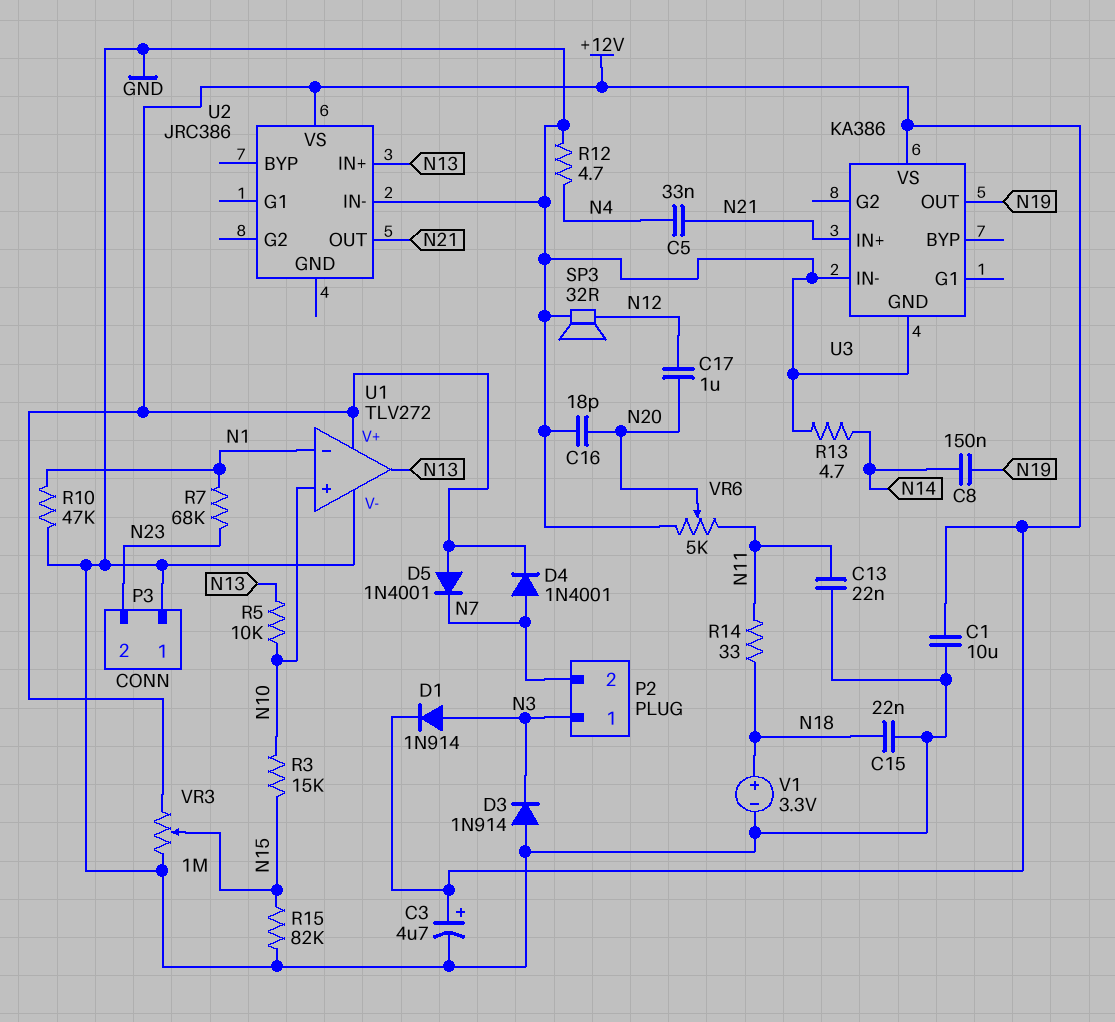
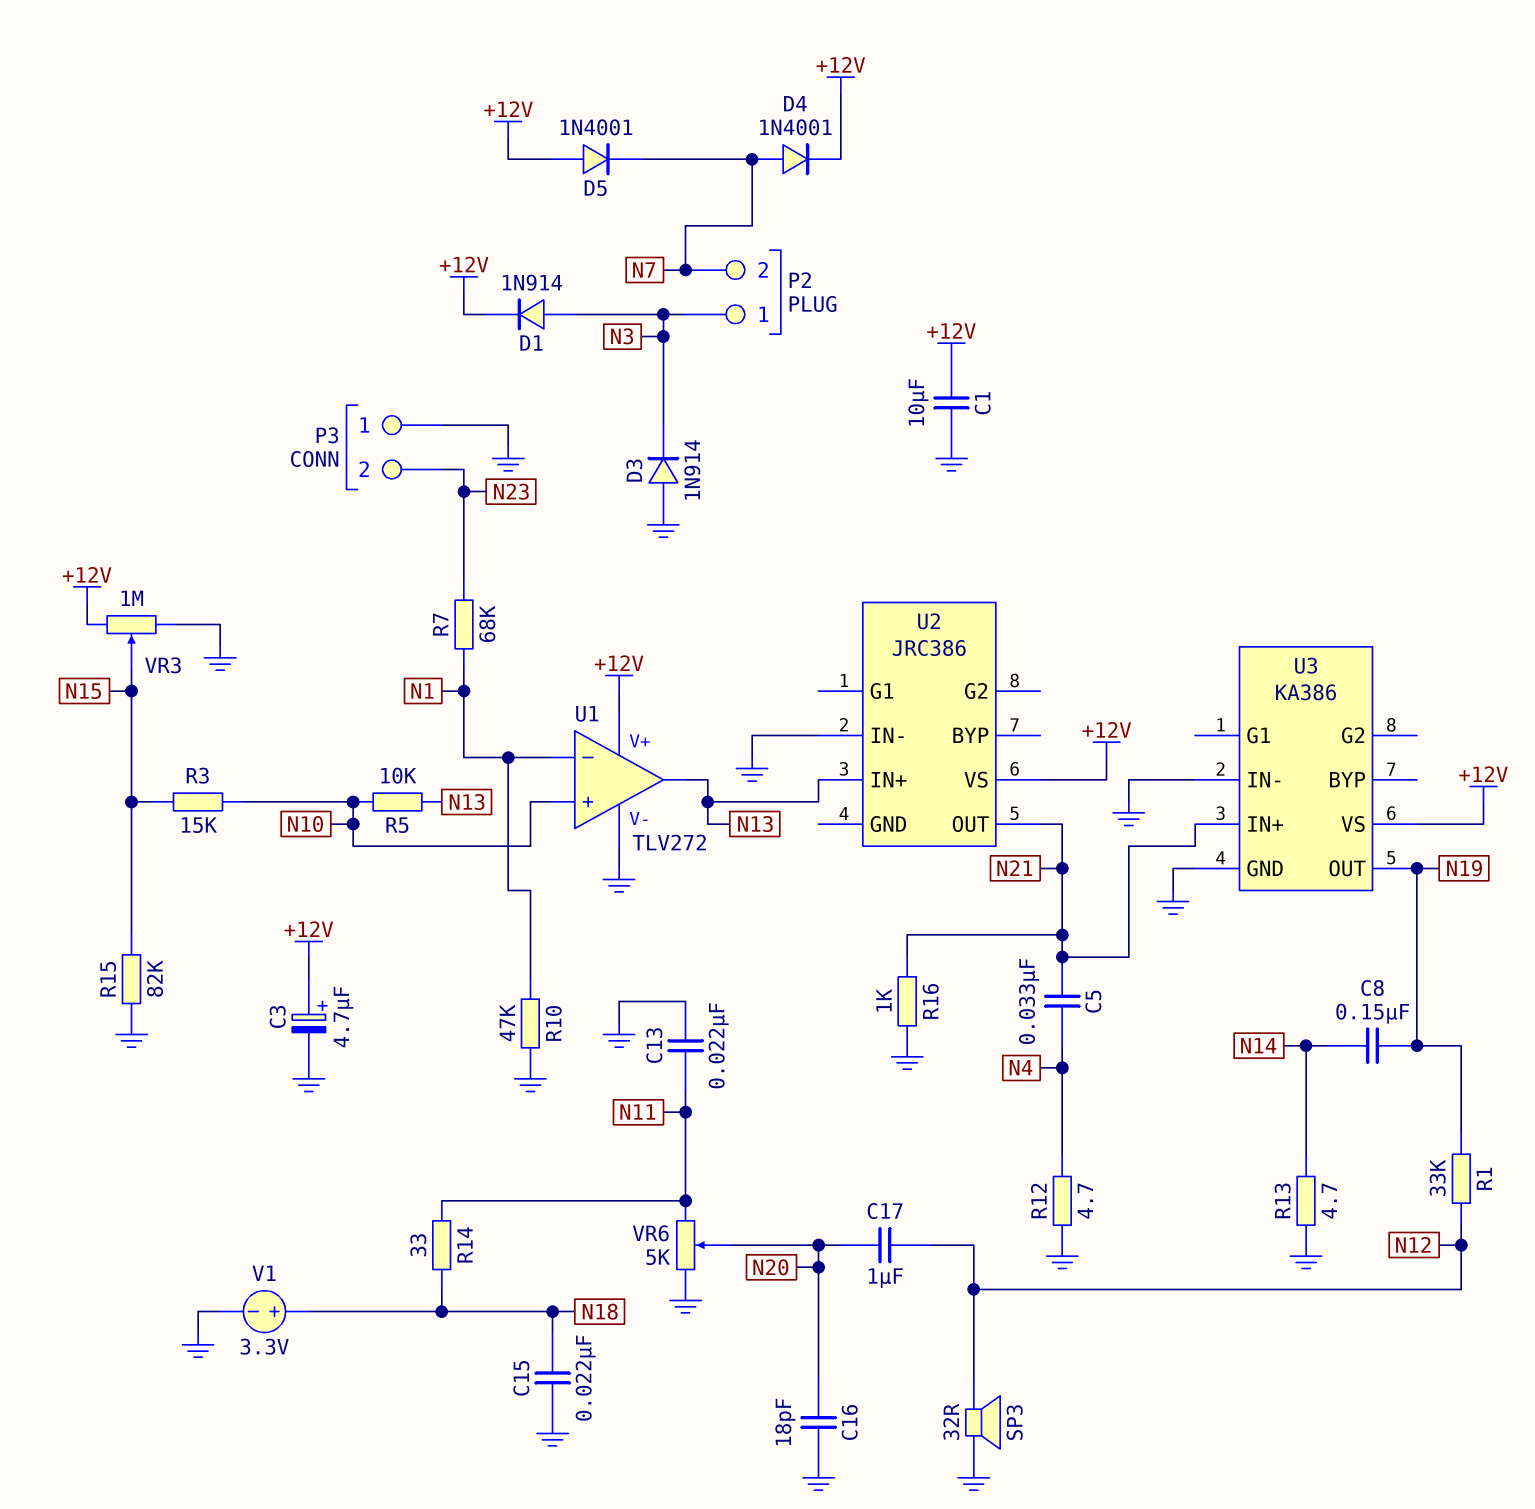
R1: none -> 33k (N12, N19)
R16: none -> 1k (GND, N21)

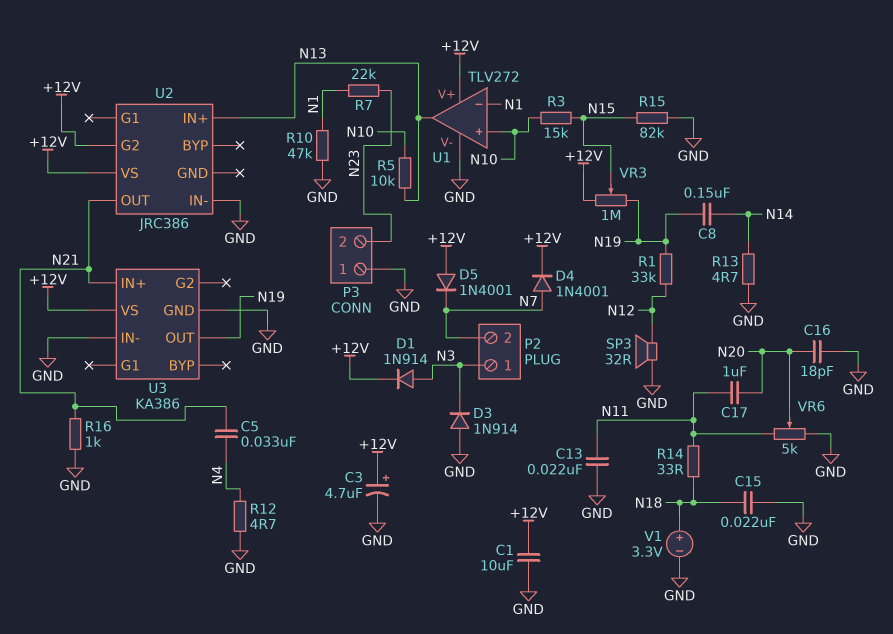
C17: 1uF (N12, N20) -> 1uF (N11, N20)
R7: 68k (N1, N23) -> 22k (N1, N23)
U2 pin G2: none -> +12V
VR3: 1M (+12V, GND, wiper N15) -> 1M (+12V, N19, wiper N15)

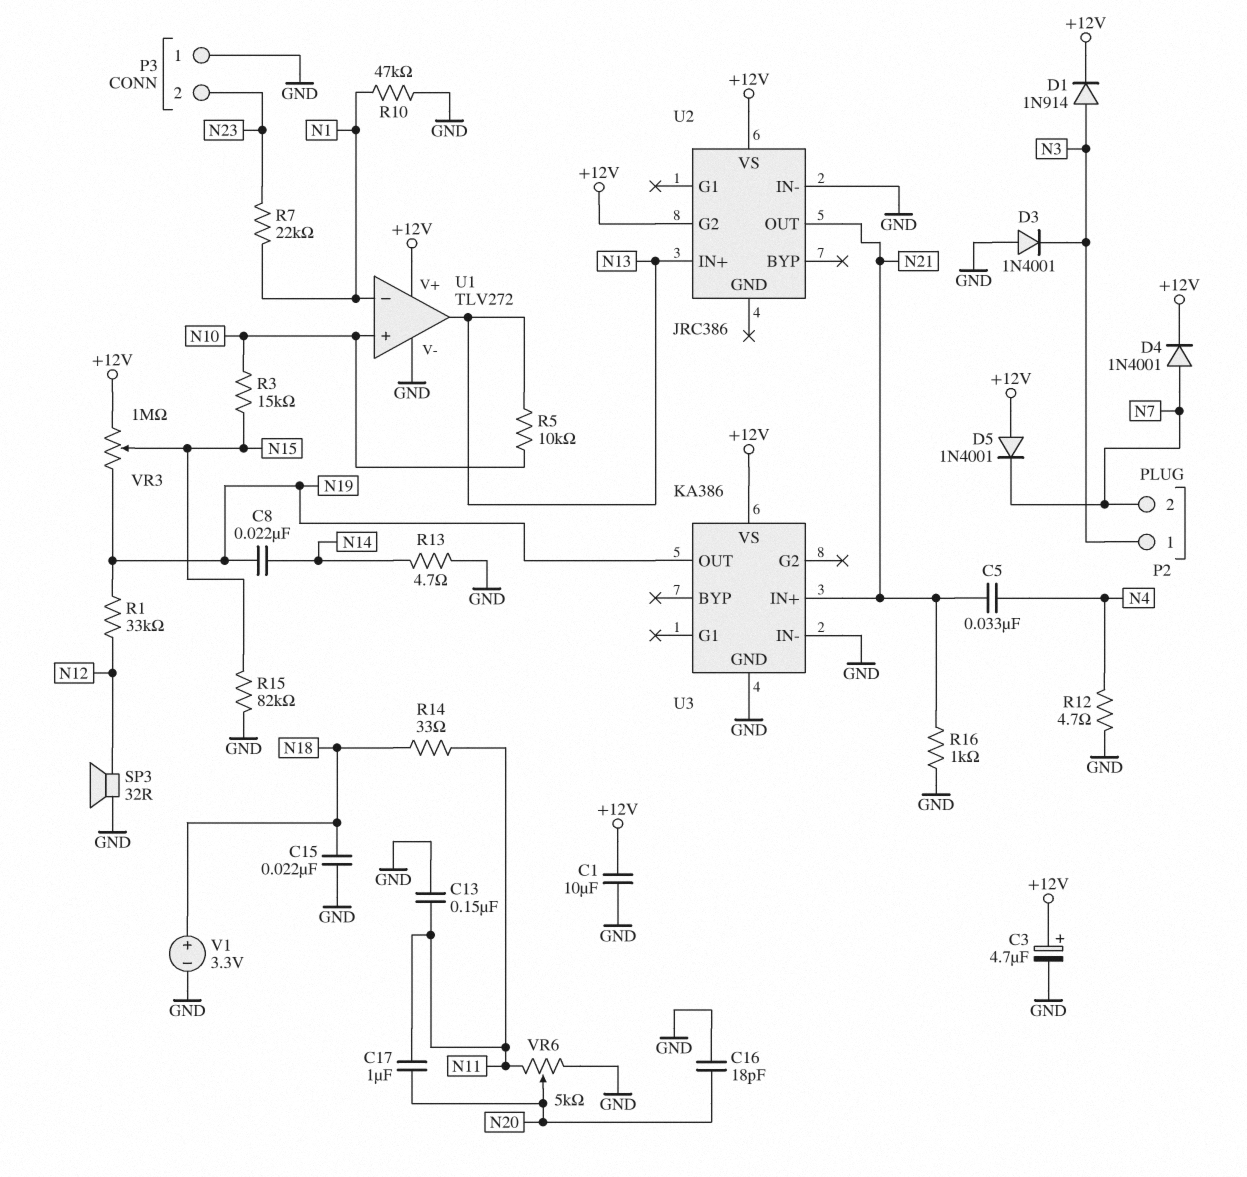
C8: 150nF (N14, N19) -> 22nF (N14, N19)
C13: 22nF (GND, N11) -> 150nF (GND, N11)
D3: diode 1N914 (A GND, K N3) -> diode 1N4001 (A GND, K N3)

